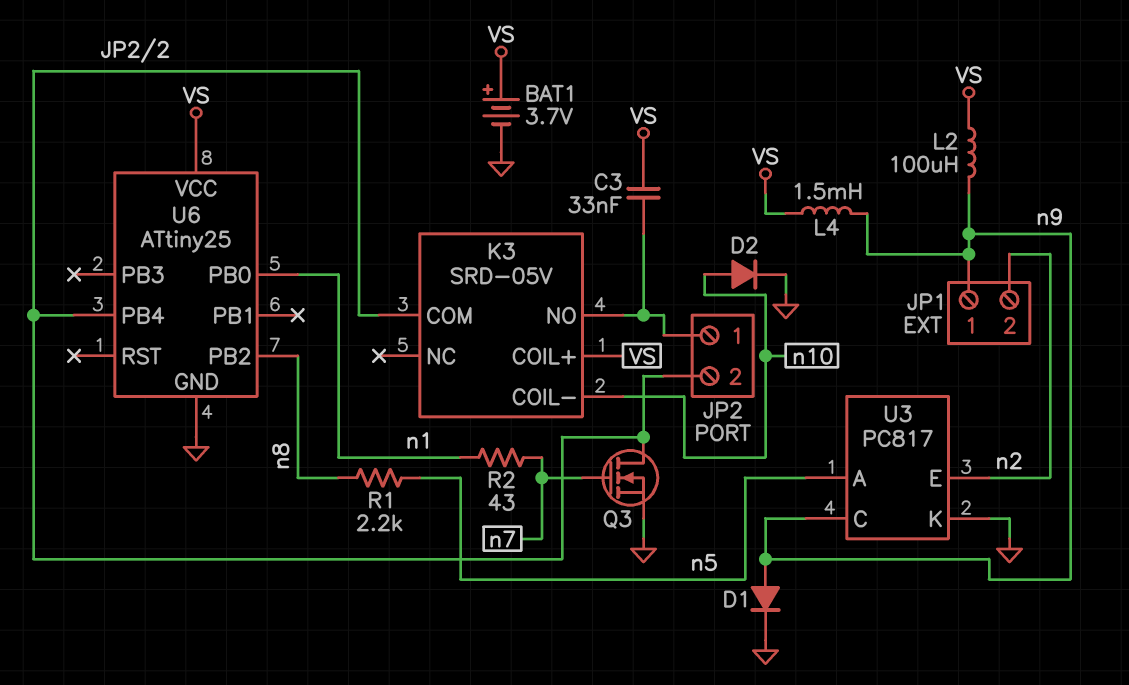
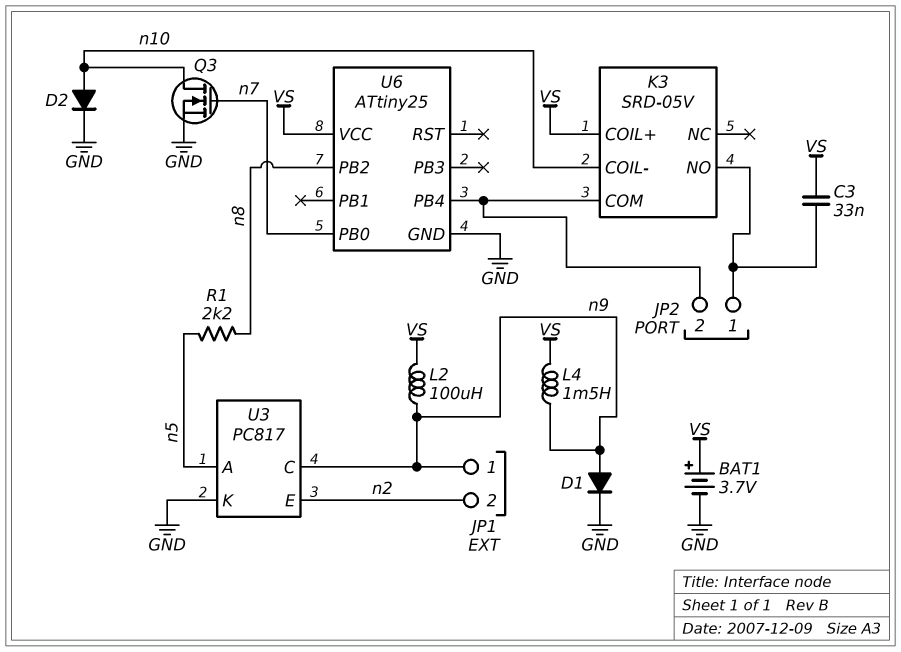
Q3: NMOS (G n7, D JP2/2, S GND) -> NMOS (G n7, D n10, S GND)
R2: 43 (n1, n7) -> none
U6 pin PB0: n1 -> n7

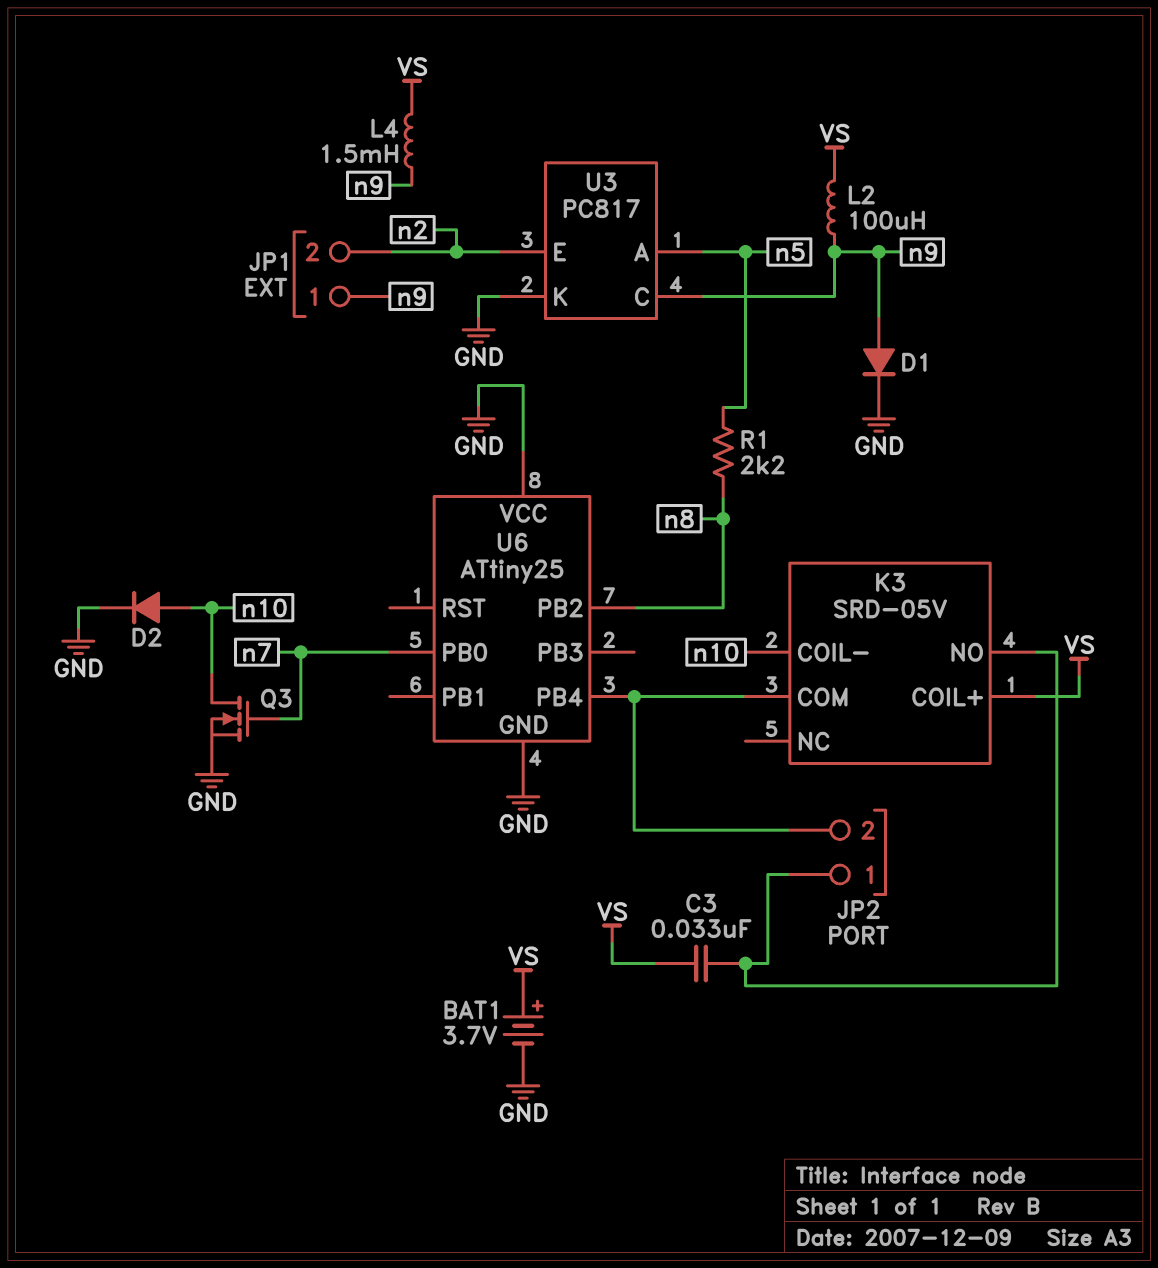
U6 pin VCC: VS -> GND

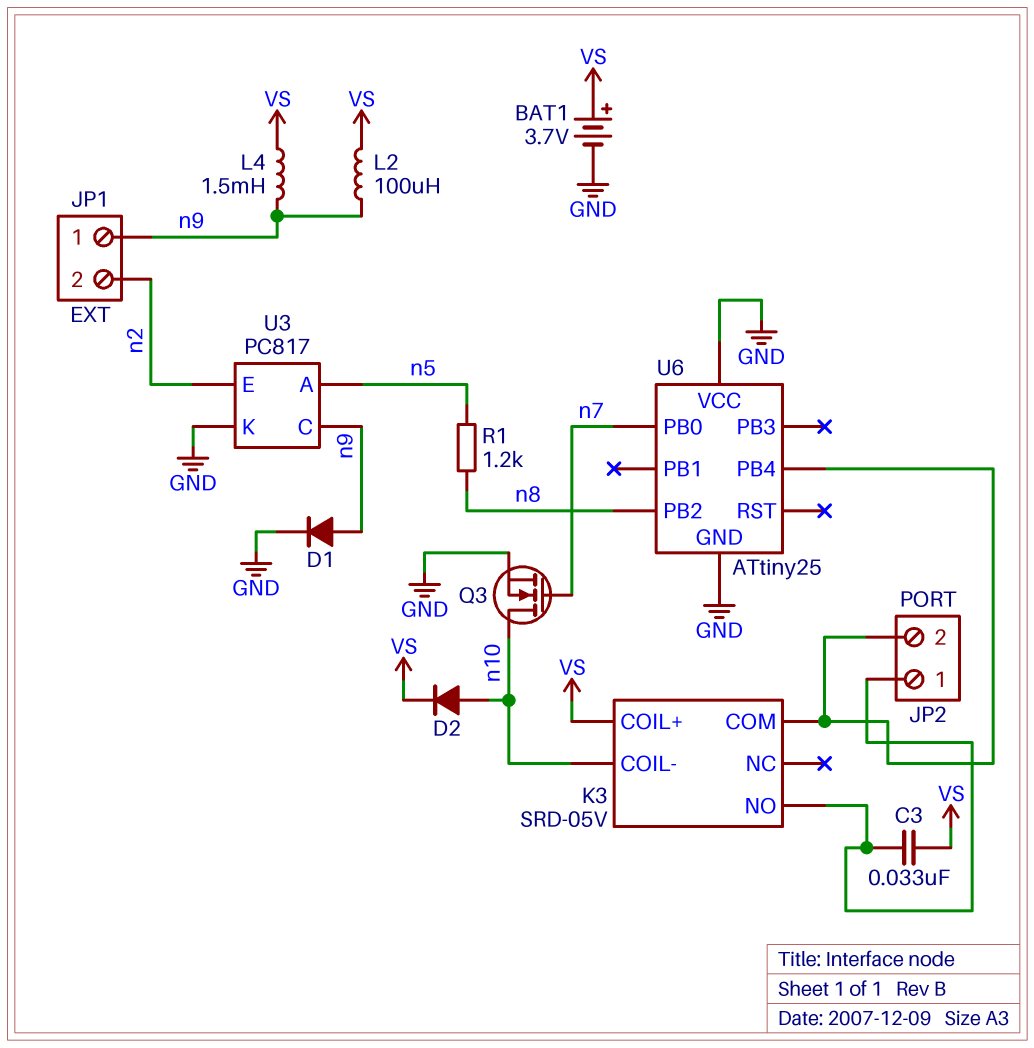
D2: diode (A n10, K GND) -> diode (A n10, K VS)
R1: 2.2k (n5, n8) -> 1.2k (n5, n8)

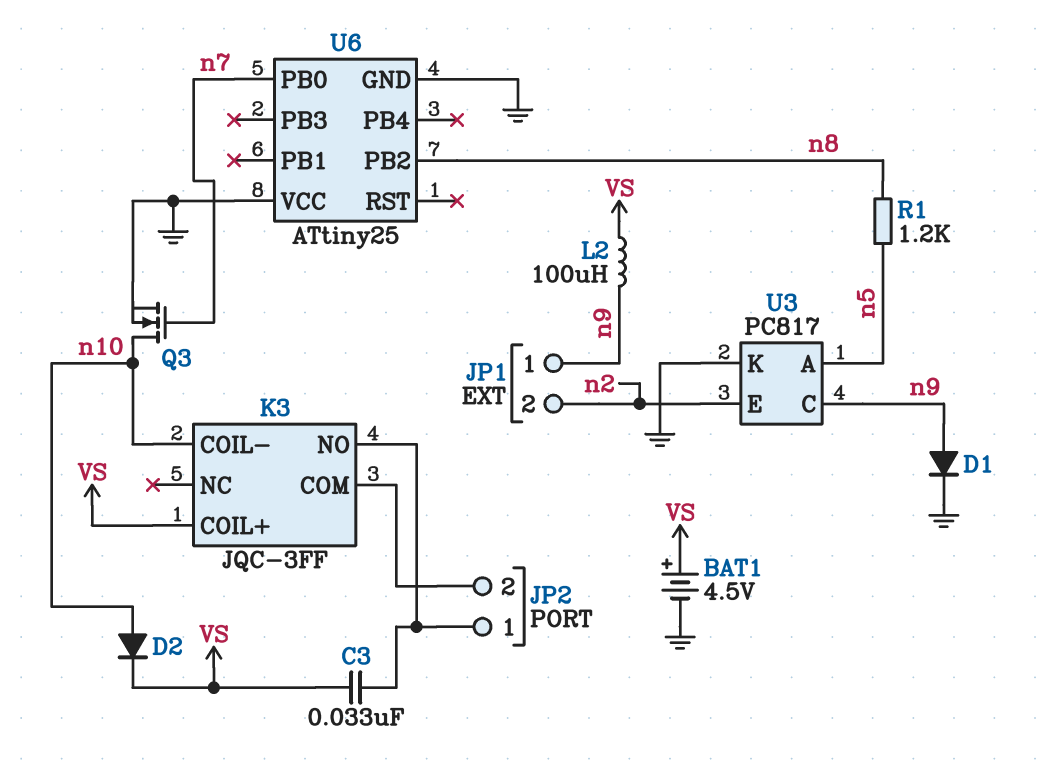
BAT1: 3.7V (plus VS, minus GND) -> 4.5V (plus VS, minus GND)
K3: SRD-05V -> JQC-3FF
L4: 1.5mH (VS, n9) -> none
U6 pin PB4: JP2/2 -> none

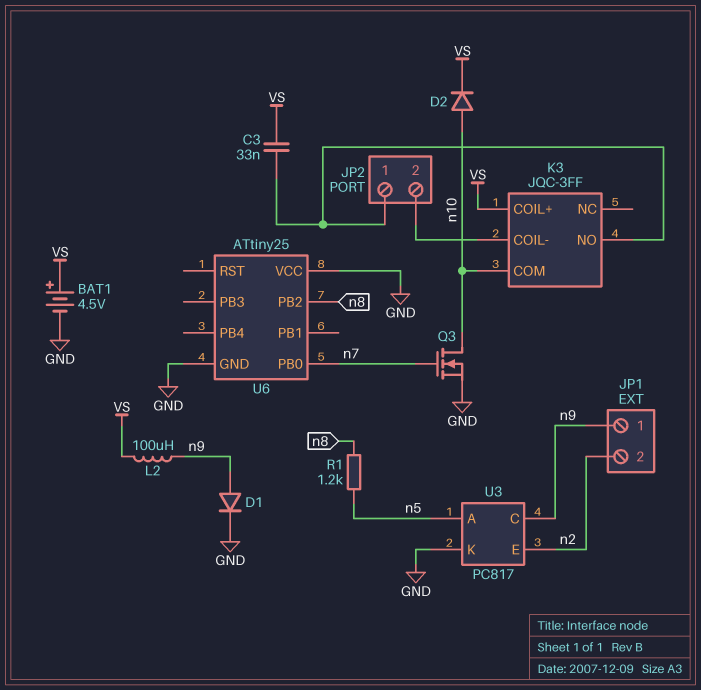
K3 pin COIL-: n10 -> JP2/2
K3 pin COM: JP2/2 -> n10

